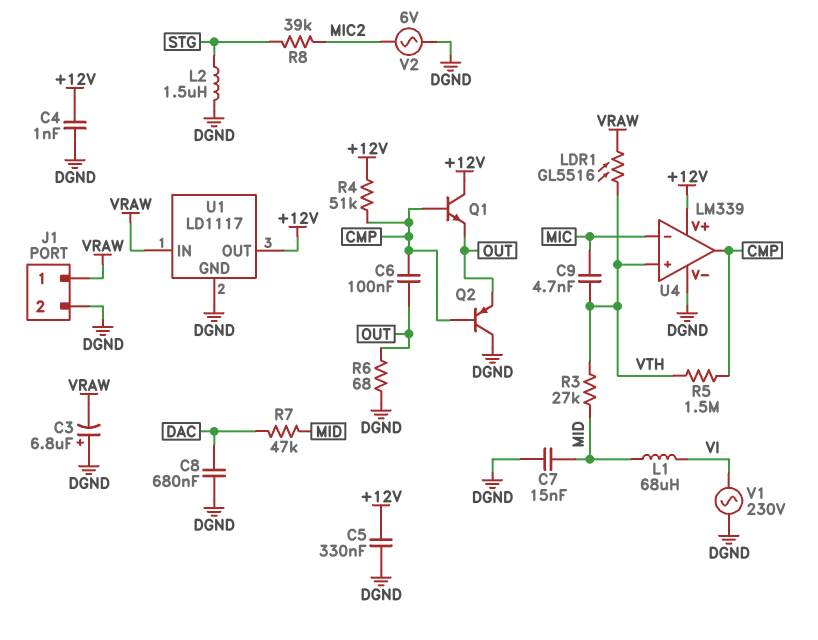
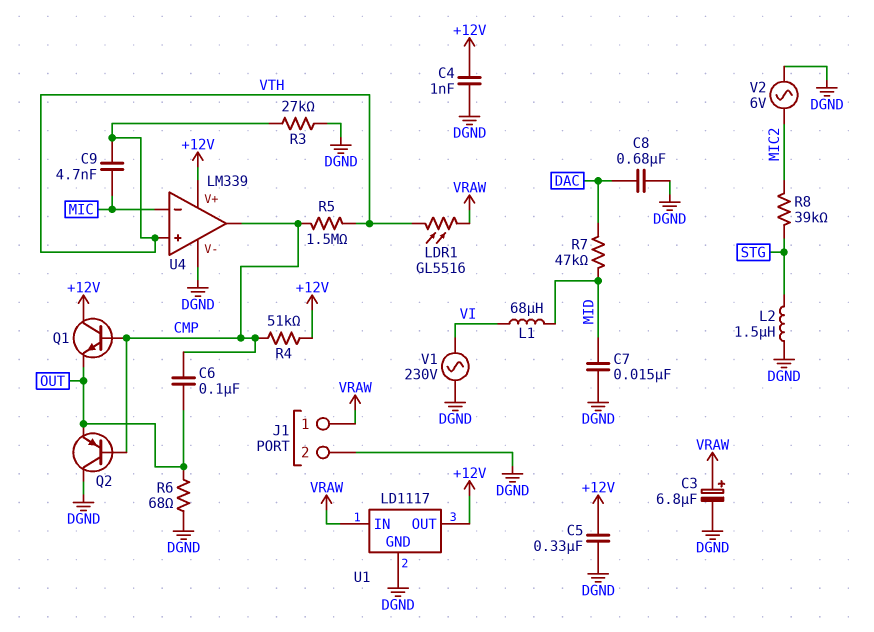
C3: 6.8uF (plus DGND, minus VRAW) -> 6.8uF (plus VRAW, minus DGND)
R3: 27k (MID, VTH) -> 27k (DGND, VTH)

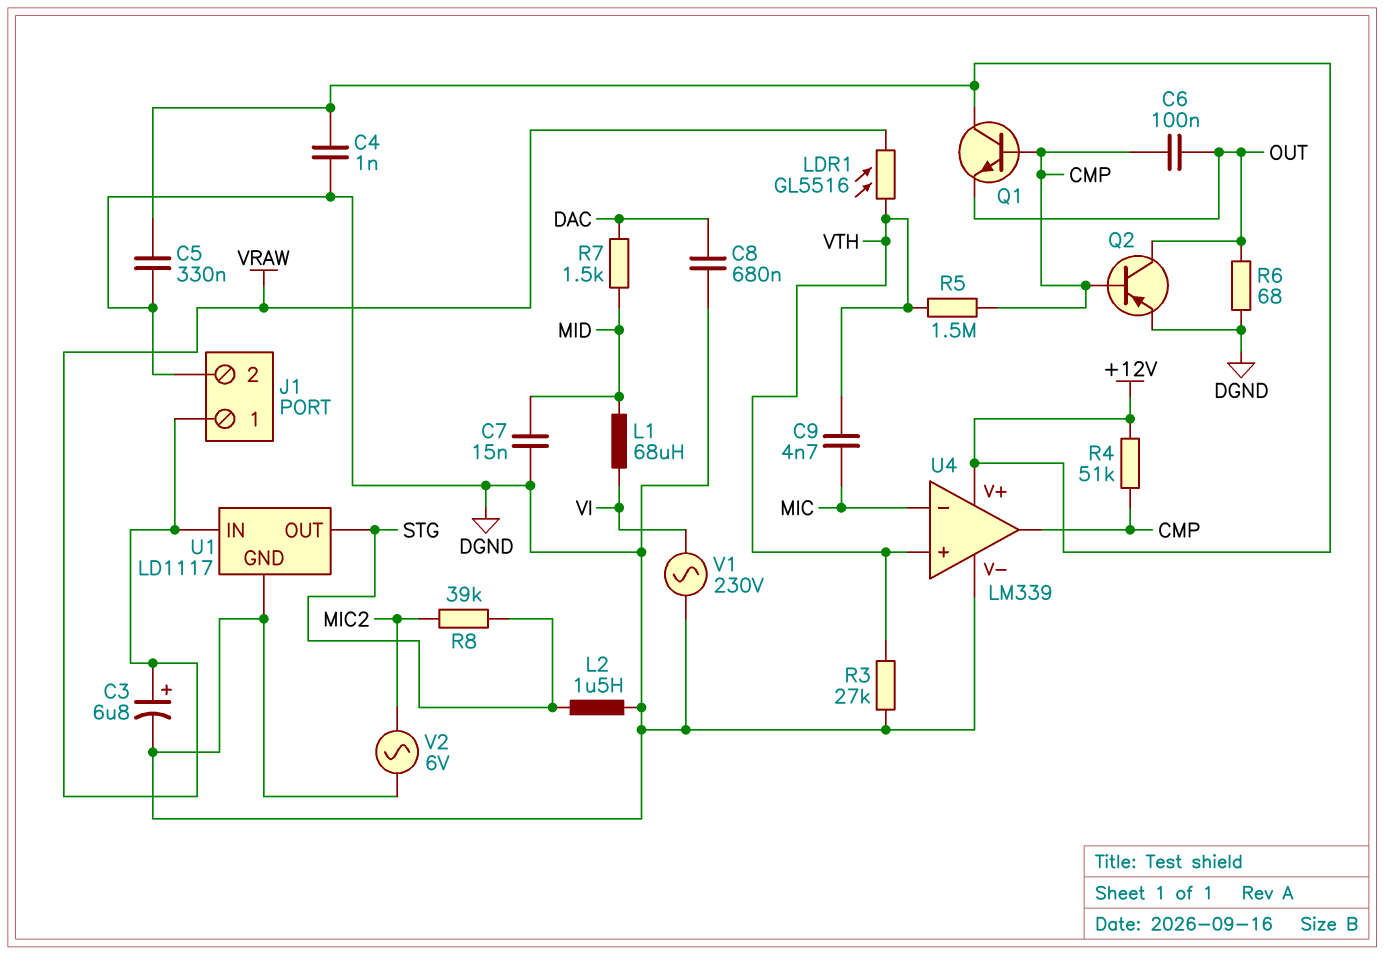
Q2: PNP (B CMP, C DGND, E OUT) -> PNP (B CMP, C OUT, E DGND)
R7: 47k (DAC, MID) -> 1.5k (DAC, MID)
U1 pin OUT: +12V -> STG

